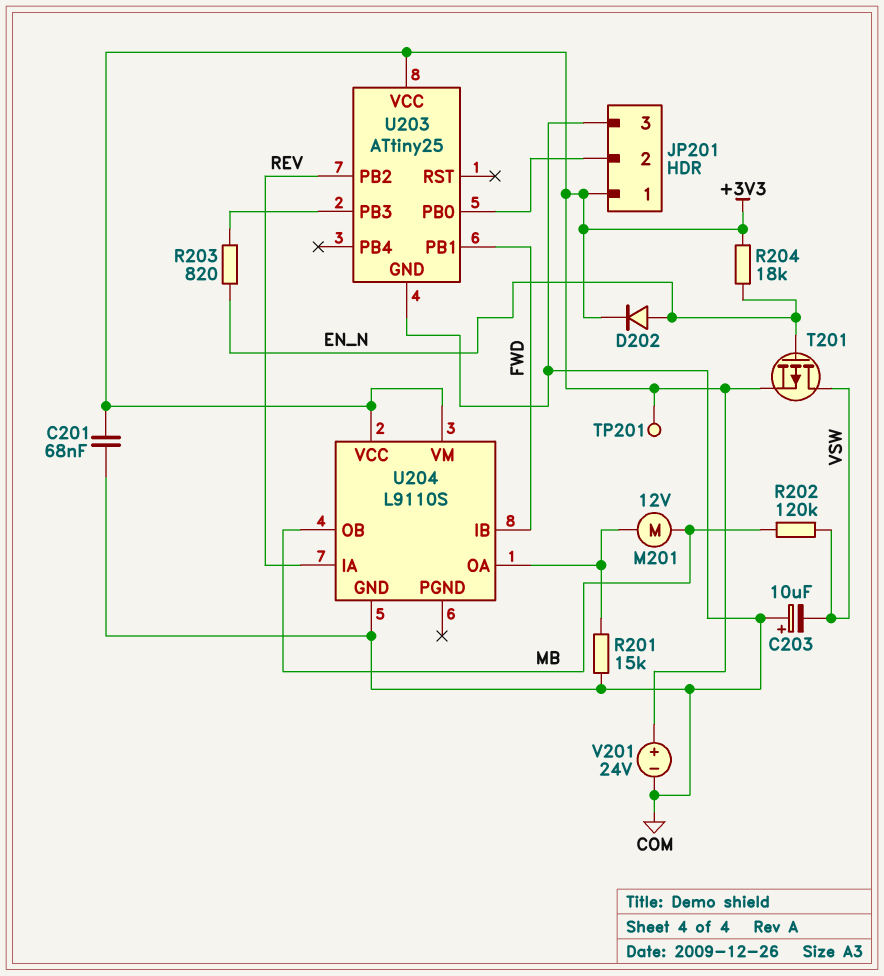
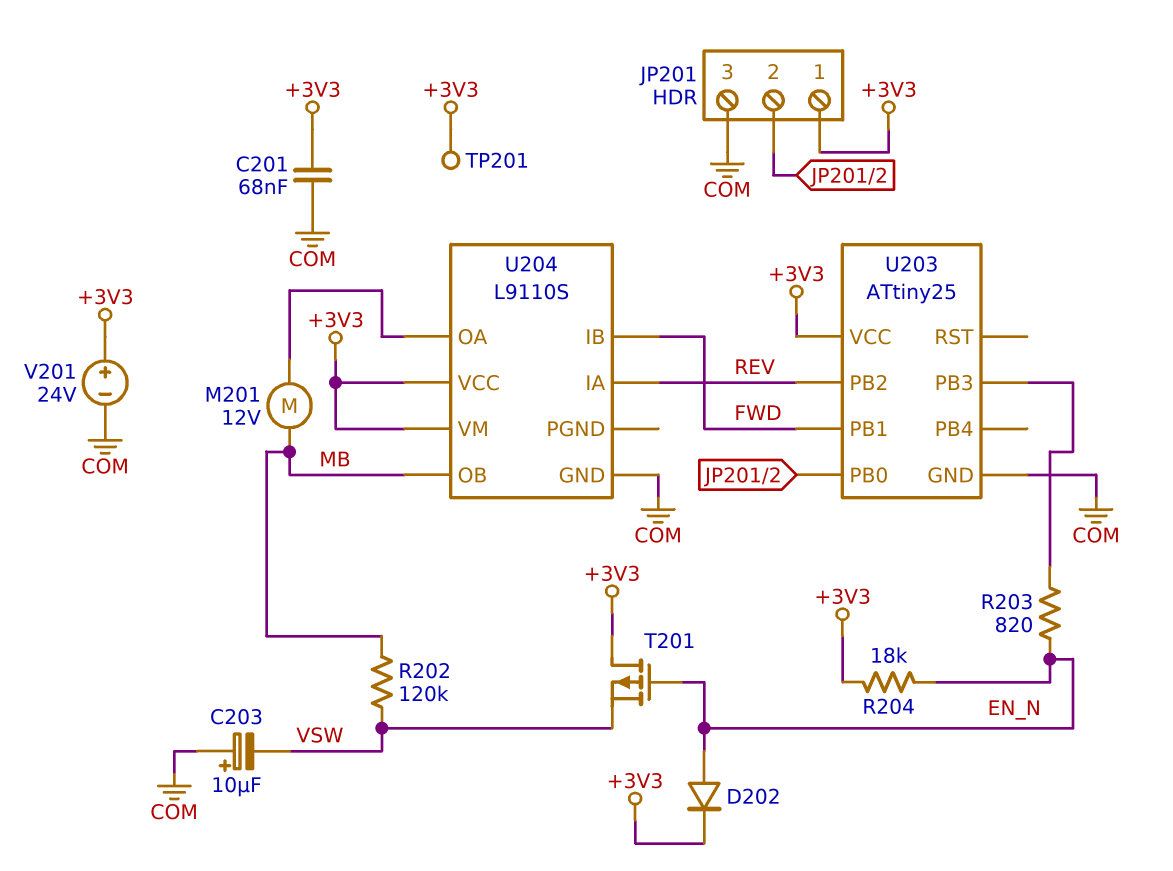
R201: 15k (COM, U204/OA) -> none
T201: PMOS (G EN_N, D VSW, S +3V3) -> PMOS (G EN_N, D +3V3, S VSW)

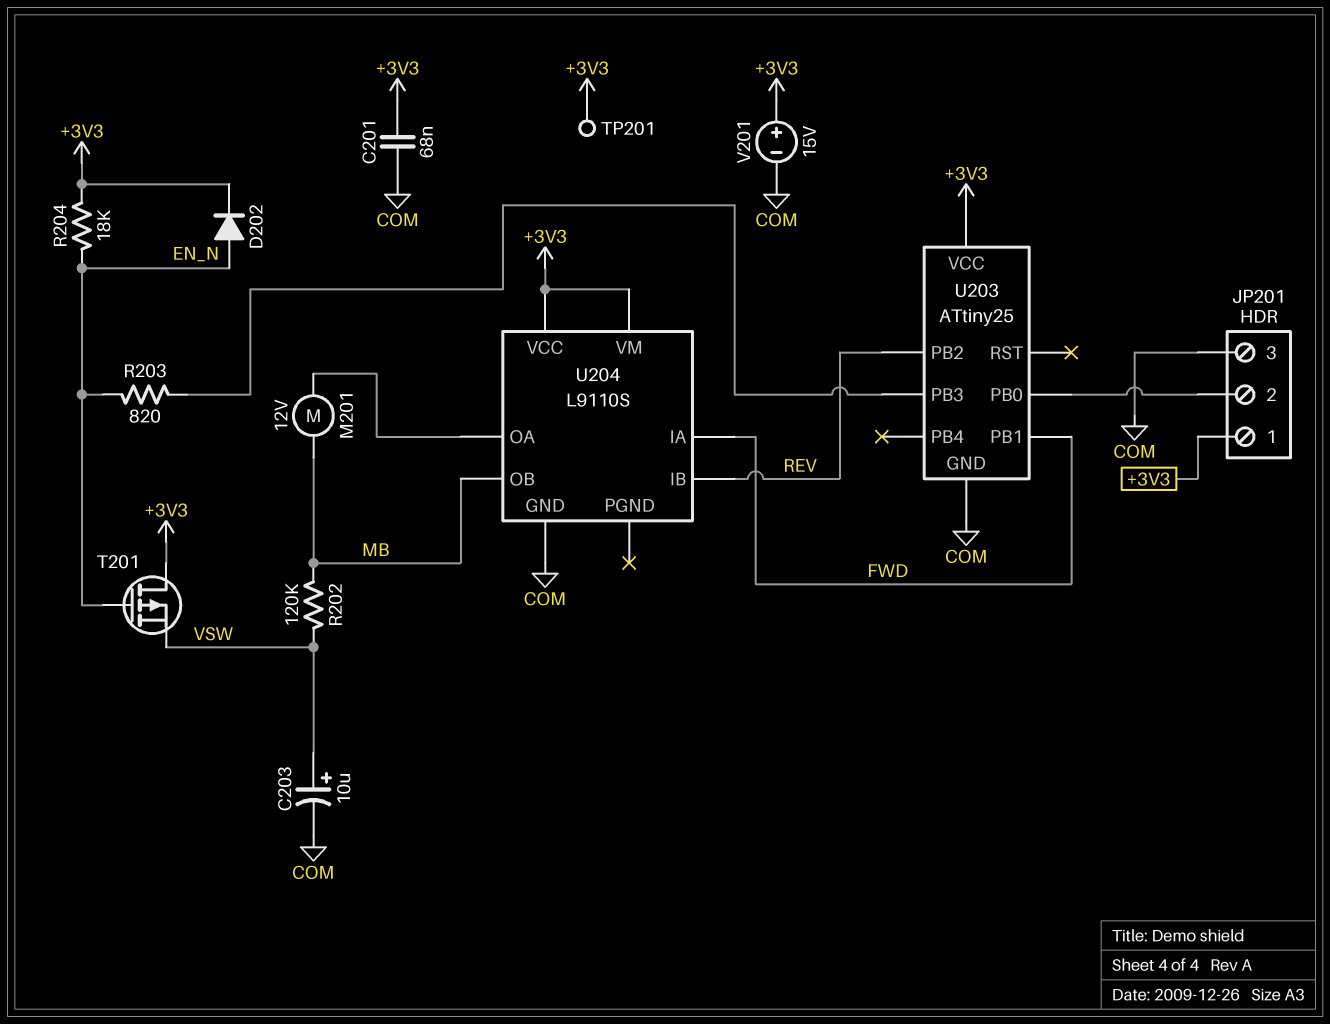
C203: 10uF (plus COM, minus VSW) -> 10uF (plus VSW, minus COM)
U204 pin IA: REV -> FWD
U204 pin IB: FWD -> REV
V201: 24V (plus +3V3, minus COM) -> 15V (plus +3V3, minus COM)

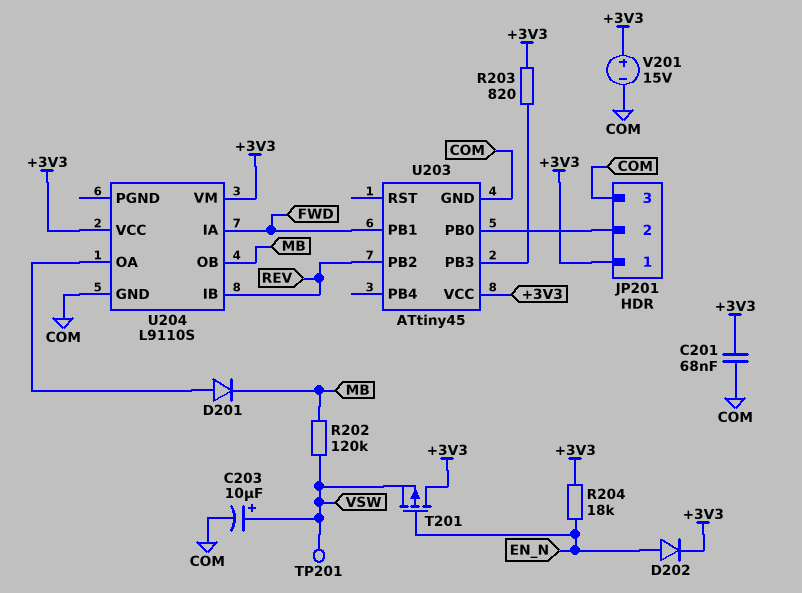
D201: none -> diode (A U204/OA, K MB)
M201: motor 12V (MB, U204/OA) -> none
R203: 820 (EN_N, U203/PB3) -> 820 (+3V3, U203/PB3)
TP201: test point (+3V3) -> test point (VSW)
U203: ATtiny25 -> ATtiny45

